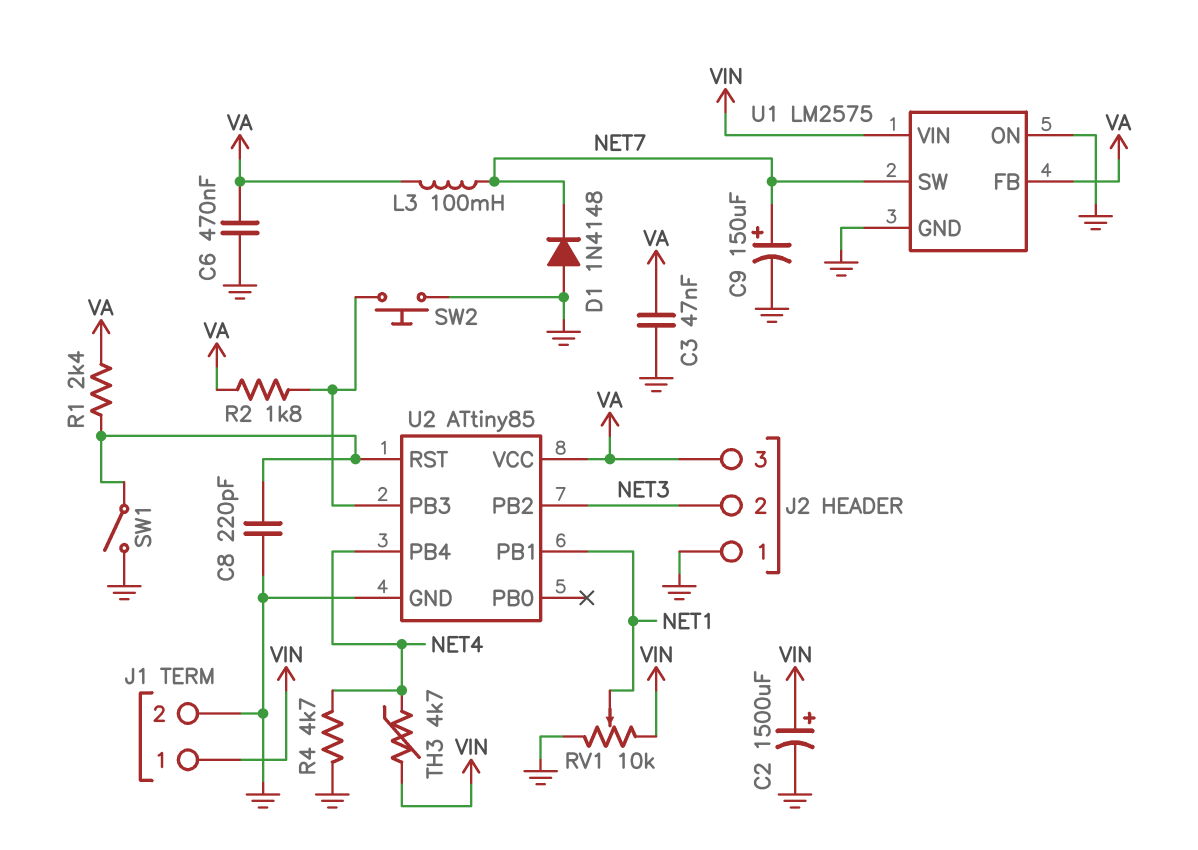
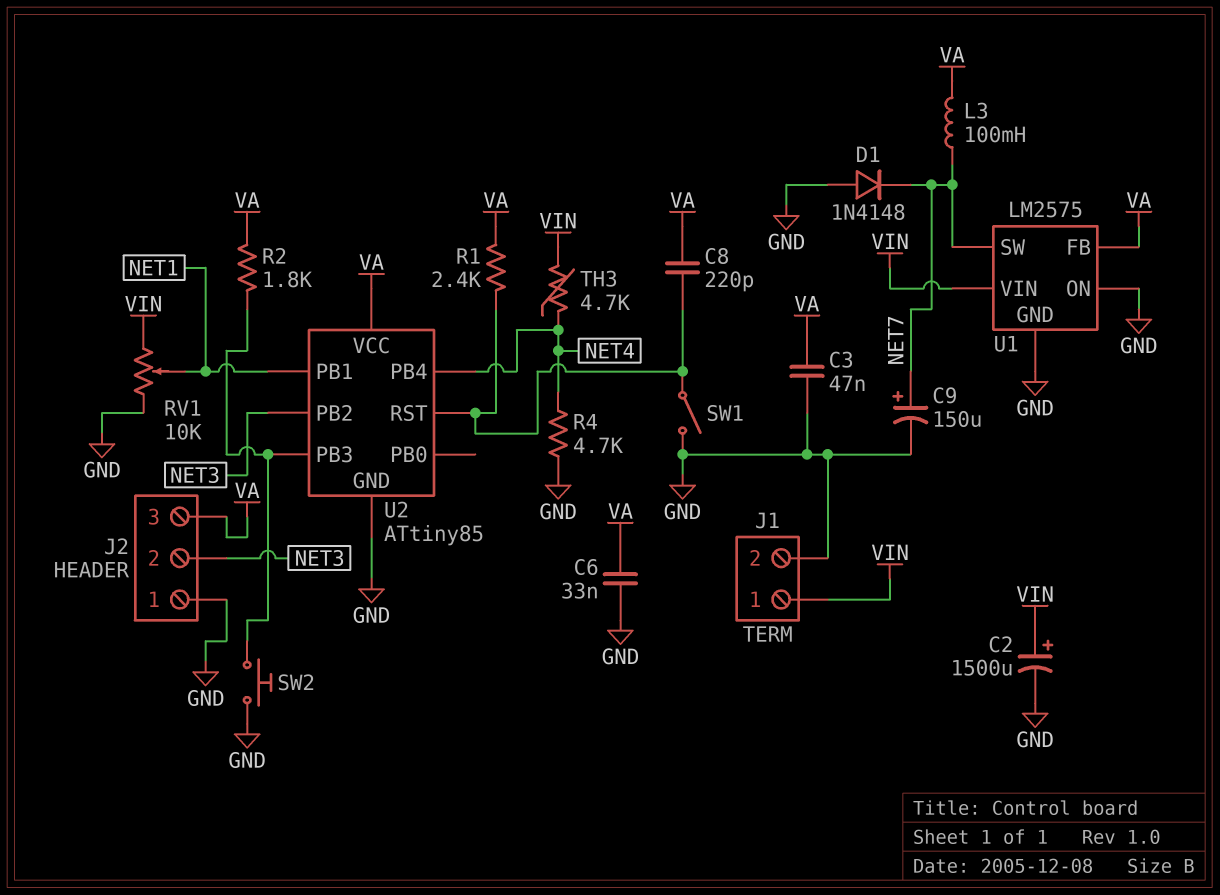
C6: 470nF (GND, VA) -> 33nF (GND, VA)
C8: 220pF (GND, U2/RST) -> 220pF (U2/RST, VA)

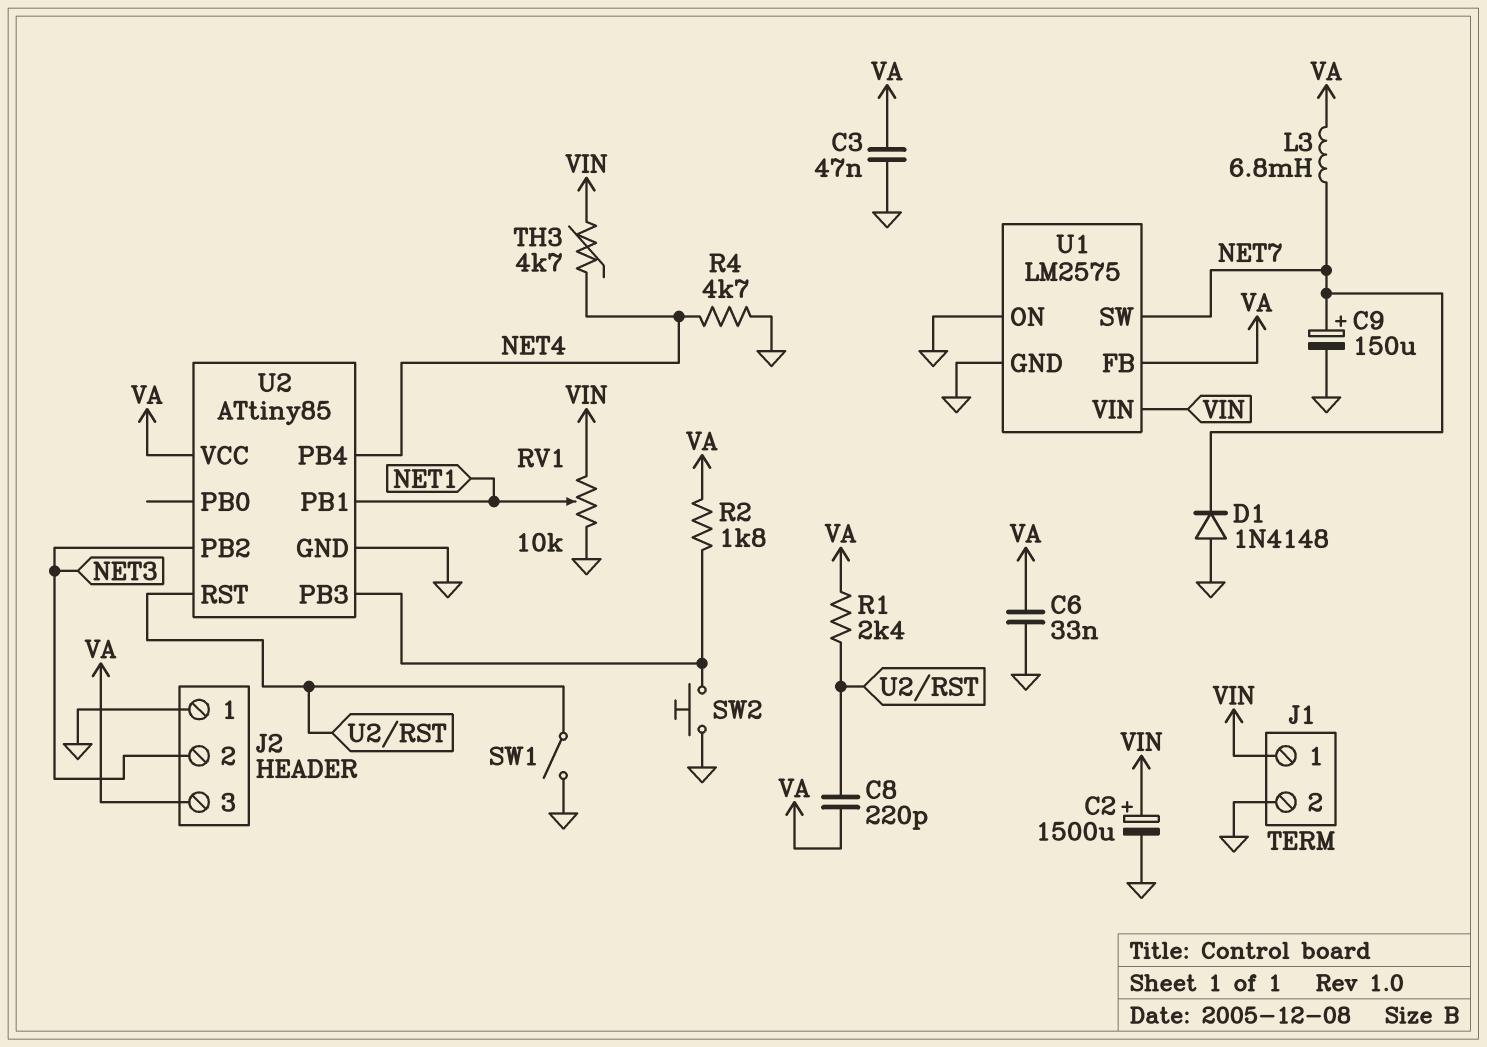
L3: 100mH (NET7, VA) -> 6.8mH (NET7, VA)

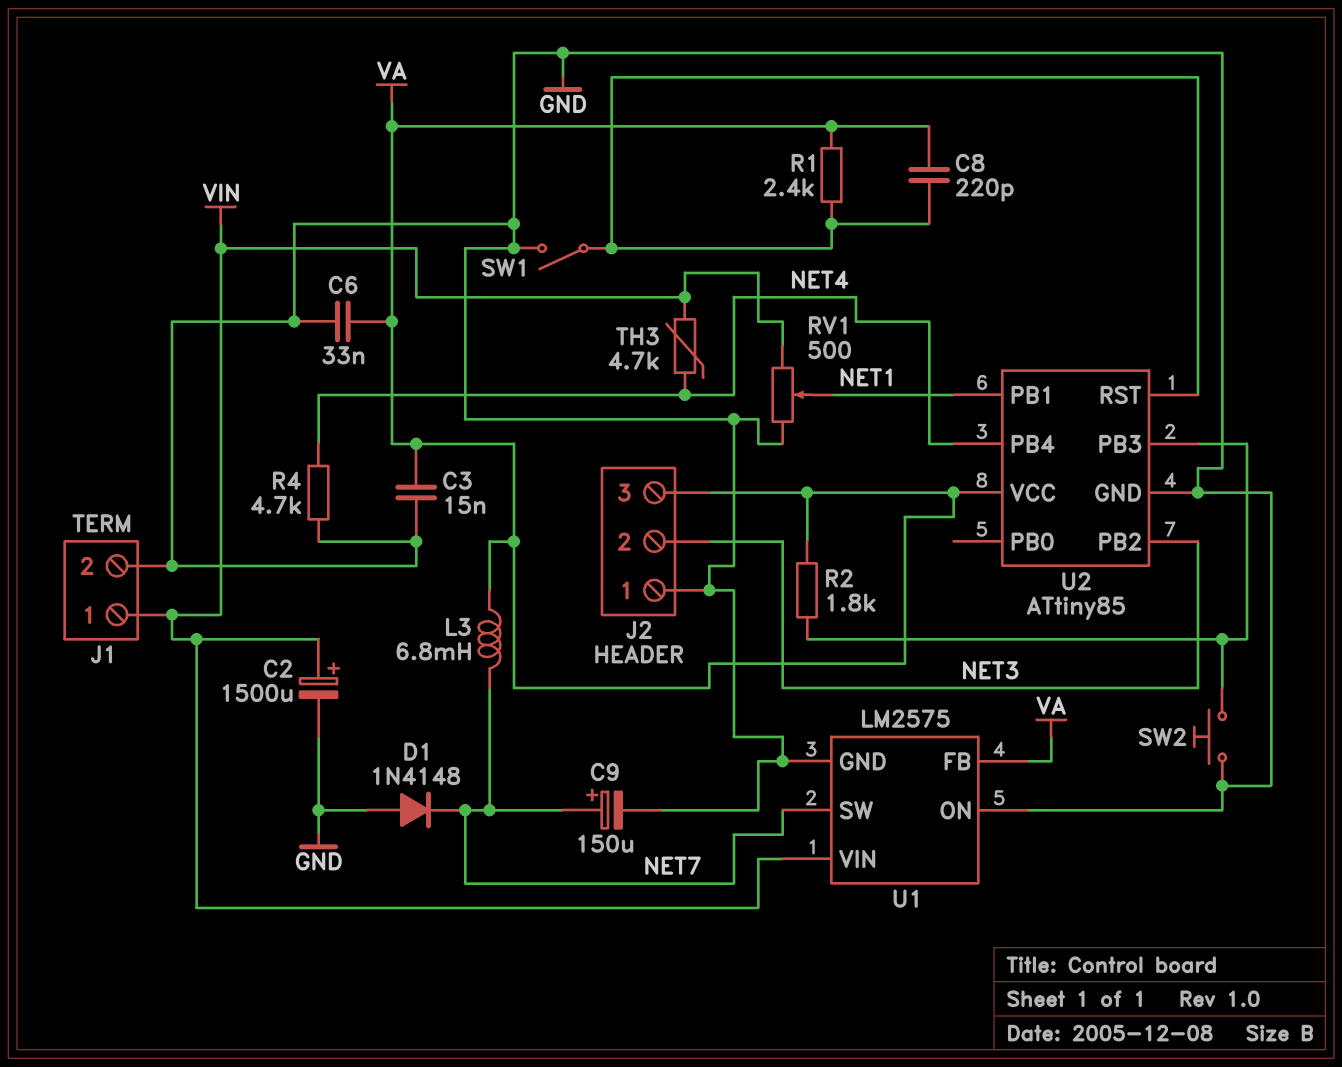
C3: 47nF (GND, VA) -> 15nF (GND, VA)
RV1: 10k (GND, VIN, wiper NET1) -> 500 (GND, VIN, wiper NET1)

